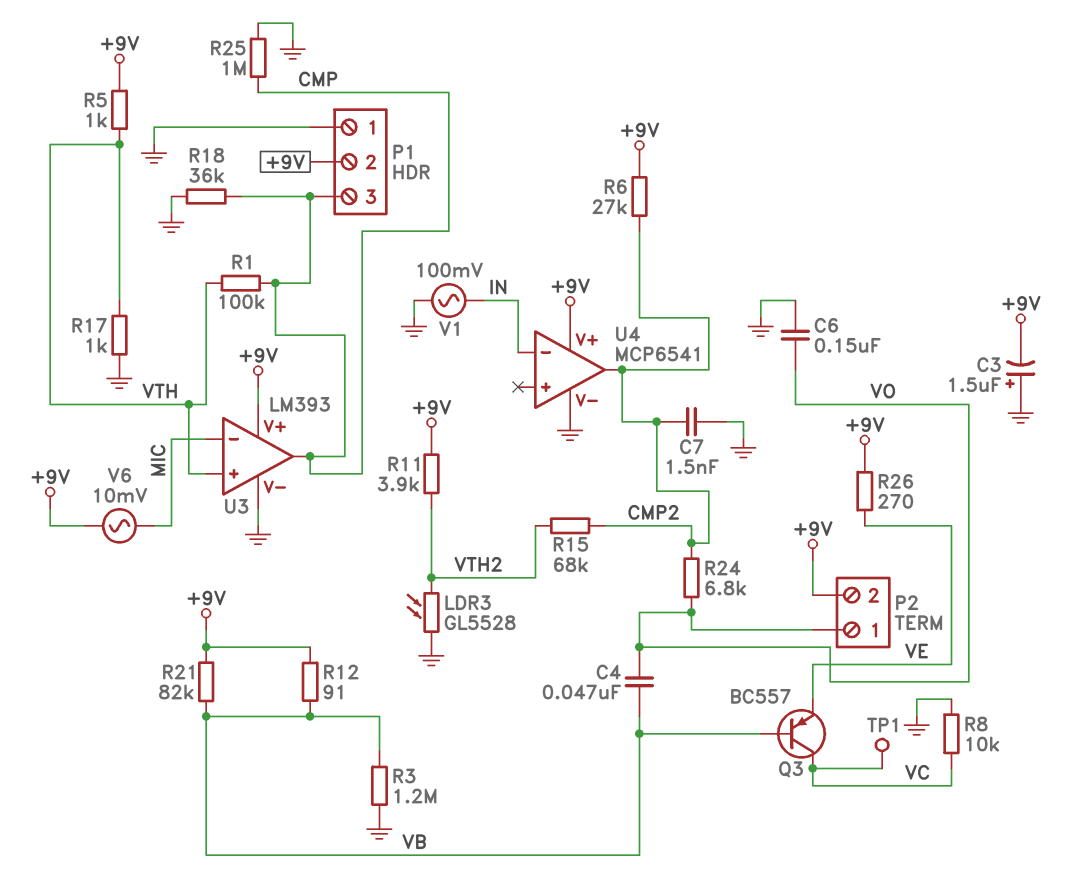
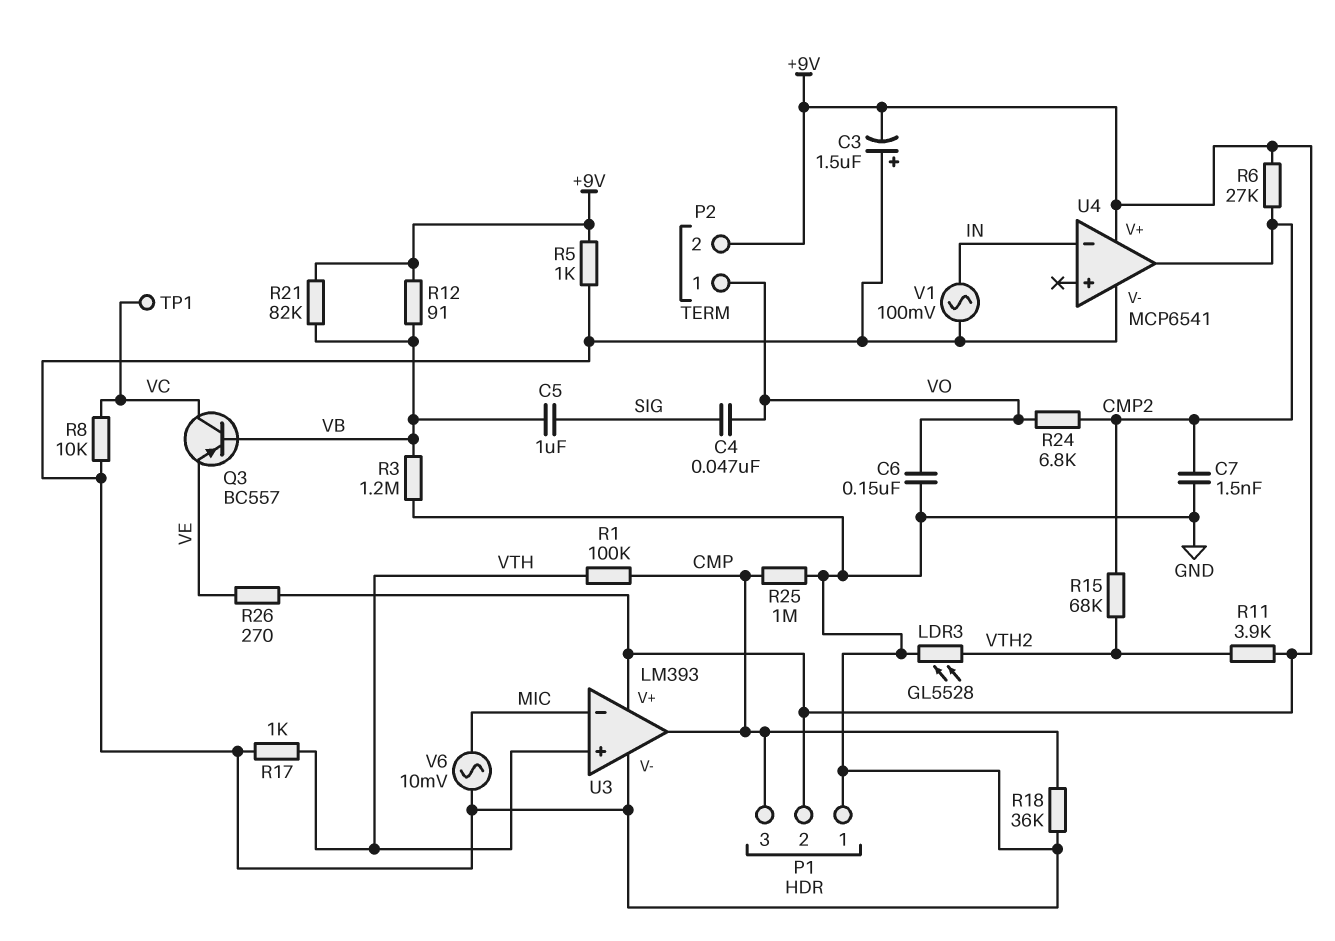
C4: 47nF (VB, VO) -> 47nF (SIG, VO)
C5: none -> 1uF (SIG, VB)
R5: 1k (+9V, VTH) -> 1k (+9V, GND)
V6: AC 10mV (+9V, MIC) -> AC 10mV (GND, MIC)

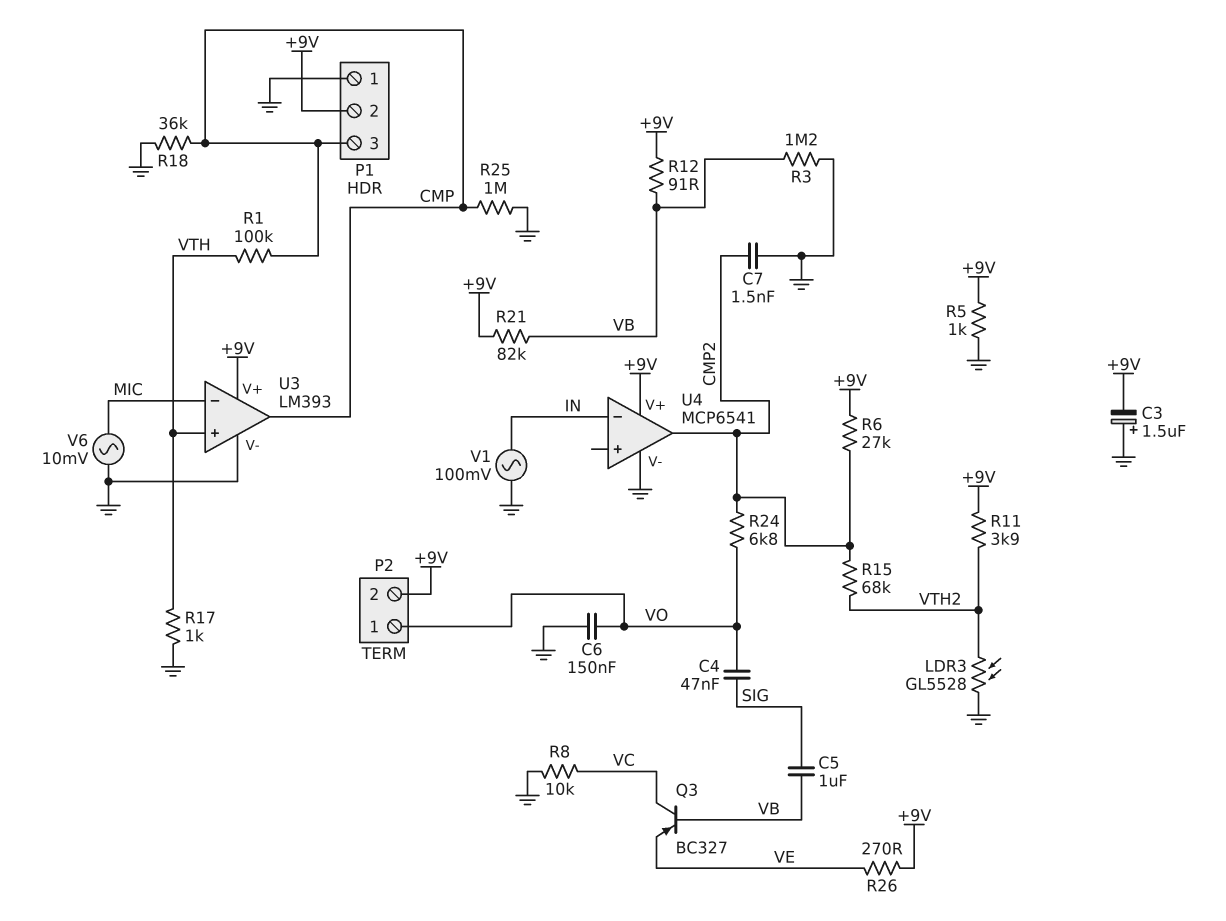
Q3: PNP BC557 (B VB, C VC, E VE) -> PNP BC327 (B VB, C VC, E VE)
TP1: test point (VC) -> none

